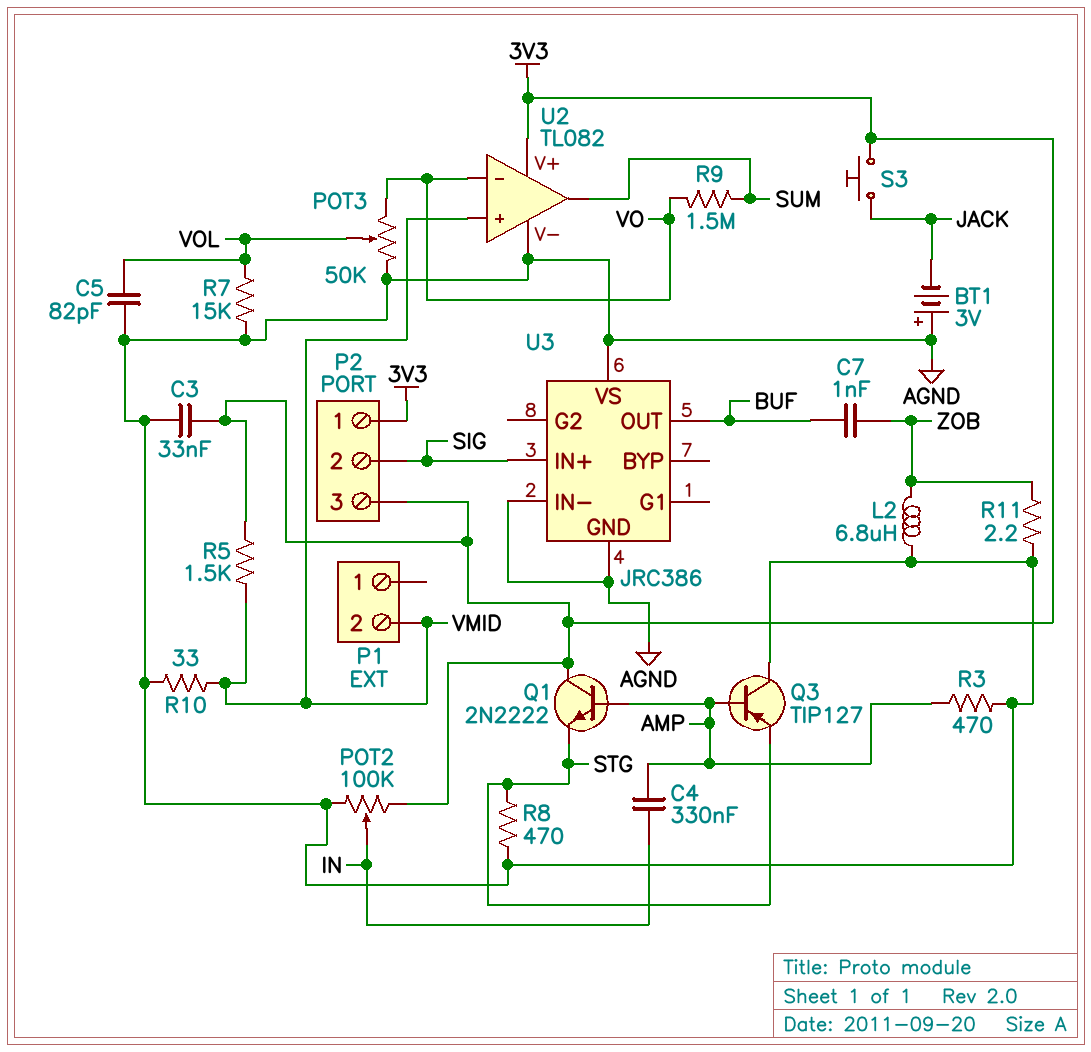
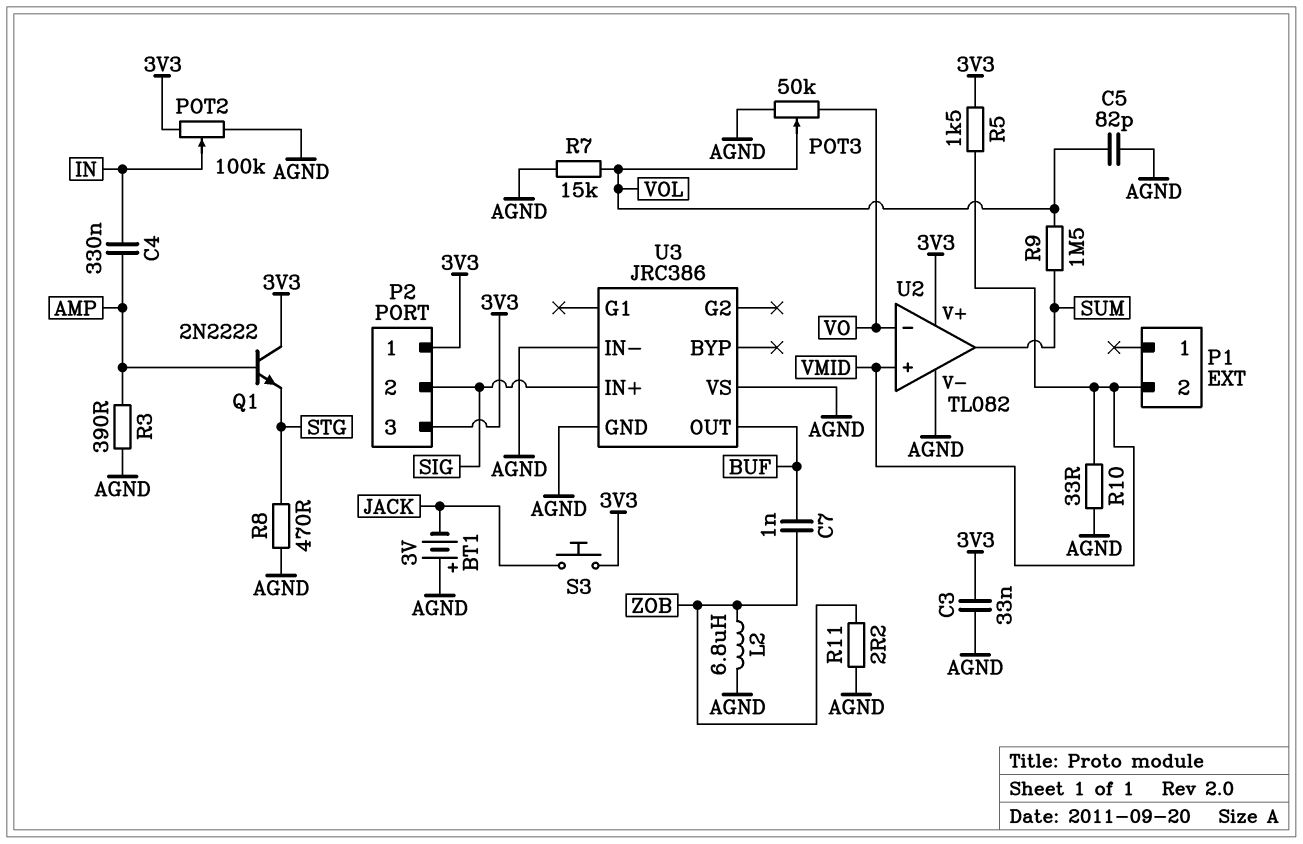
Q3: PNP TIP127 (B AMP, C AGND, E STG) -> none
R3: 470 (AGND, AMP) -> 390 (AGND, AMP)
R9: 1.5M (SUM, VO) -> 1.5M (SUM, VOL)

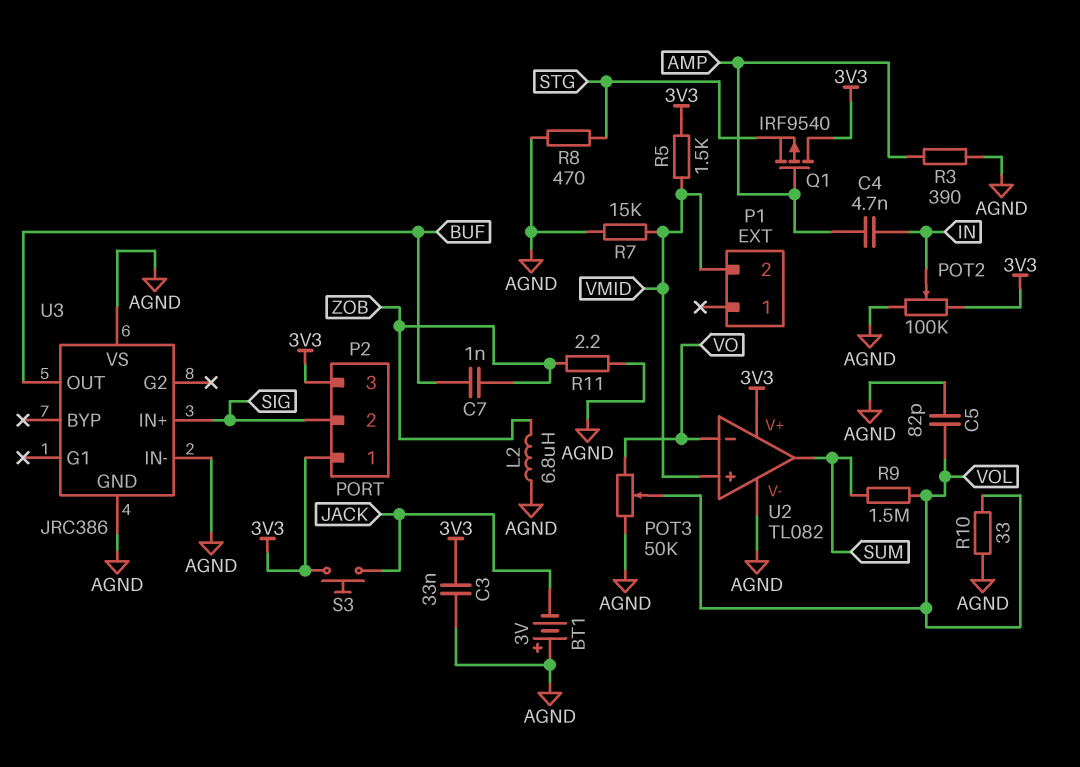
C4: 330nF (AMP, IN) -> 4.7nF (AMP, IN)
Q1: NPN 2N2222 (B AMP, C 3V3, E STG) -> PMOS IRF9540 (G AMP, D 3V3, S STG)
R7: 15k (AGND, VOL) -> 15k (AGND, VMID)
R10: 33 (AGND, VMID) -> 33 (AGND, VOL)

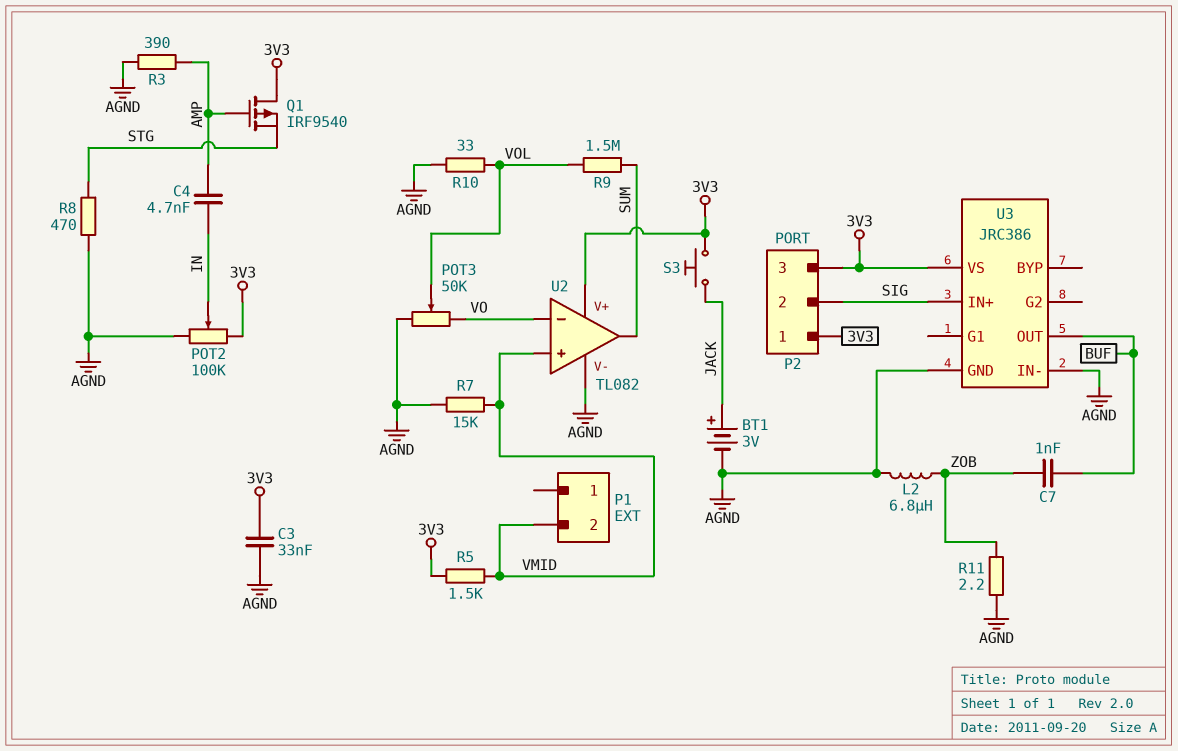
BT1: 3V (plus AGND, minus JACK) -> 3V (plus JACK, minus AGND)
C5: 82pF (AGND, VOL) -> none
U3 pin VS: AGND -> 3V3

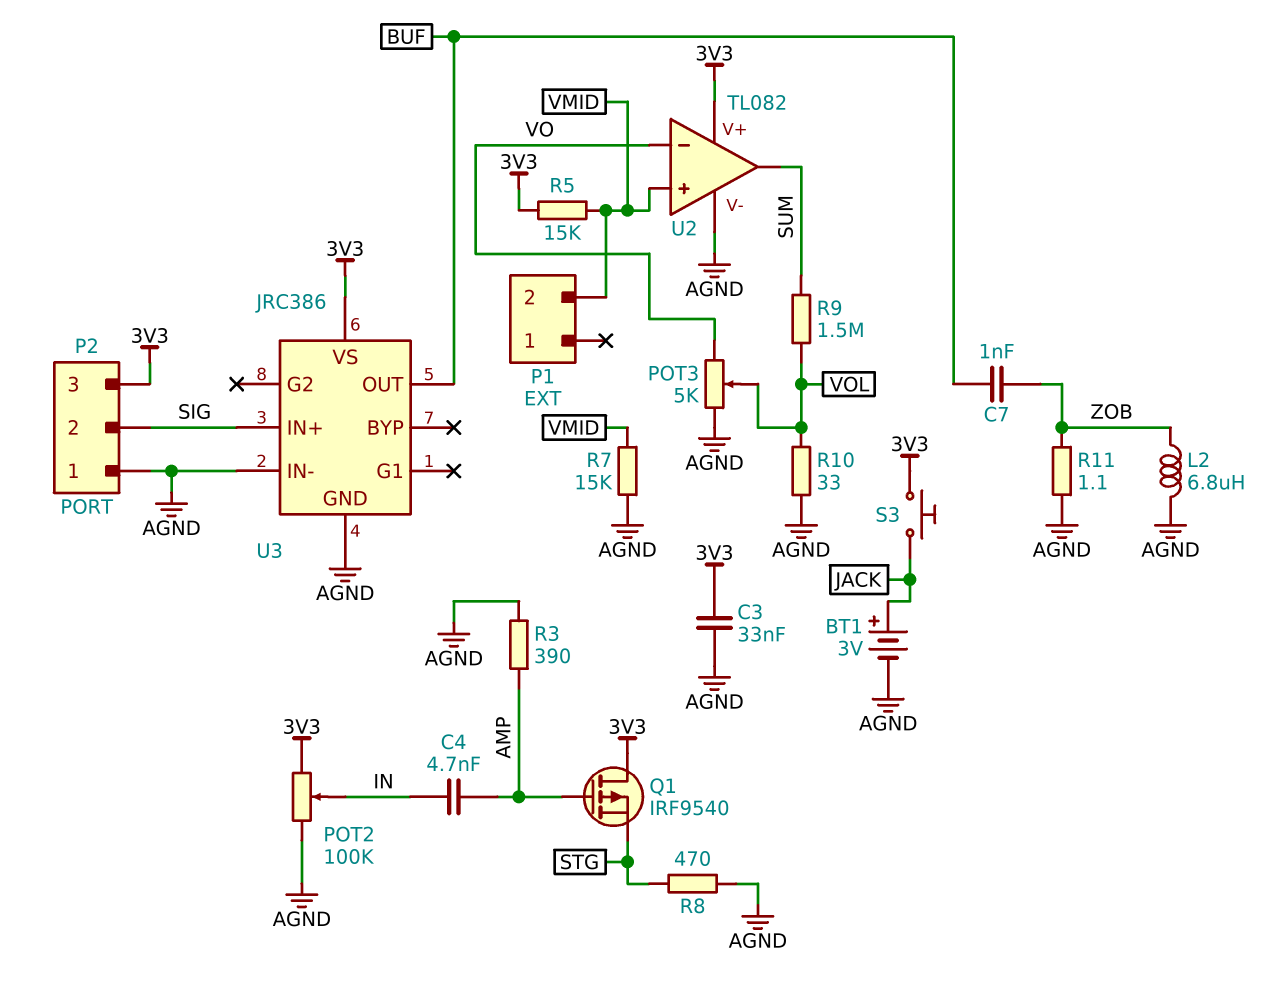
P2 pin 1: 3V3 -> AGND
POT3: 50k (AGND, VO, wiper VOL) -> 5k (AGND, VO, wiper VOL)
R5: 1.5k (3V3, VMID) -> 15k (3V3, VMID)
R11: 2.2 (AGND, ZOB) -> 1.1 (AGND, ZOB)

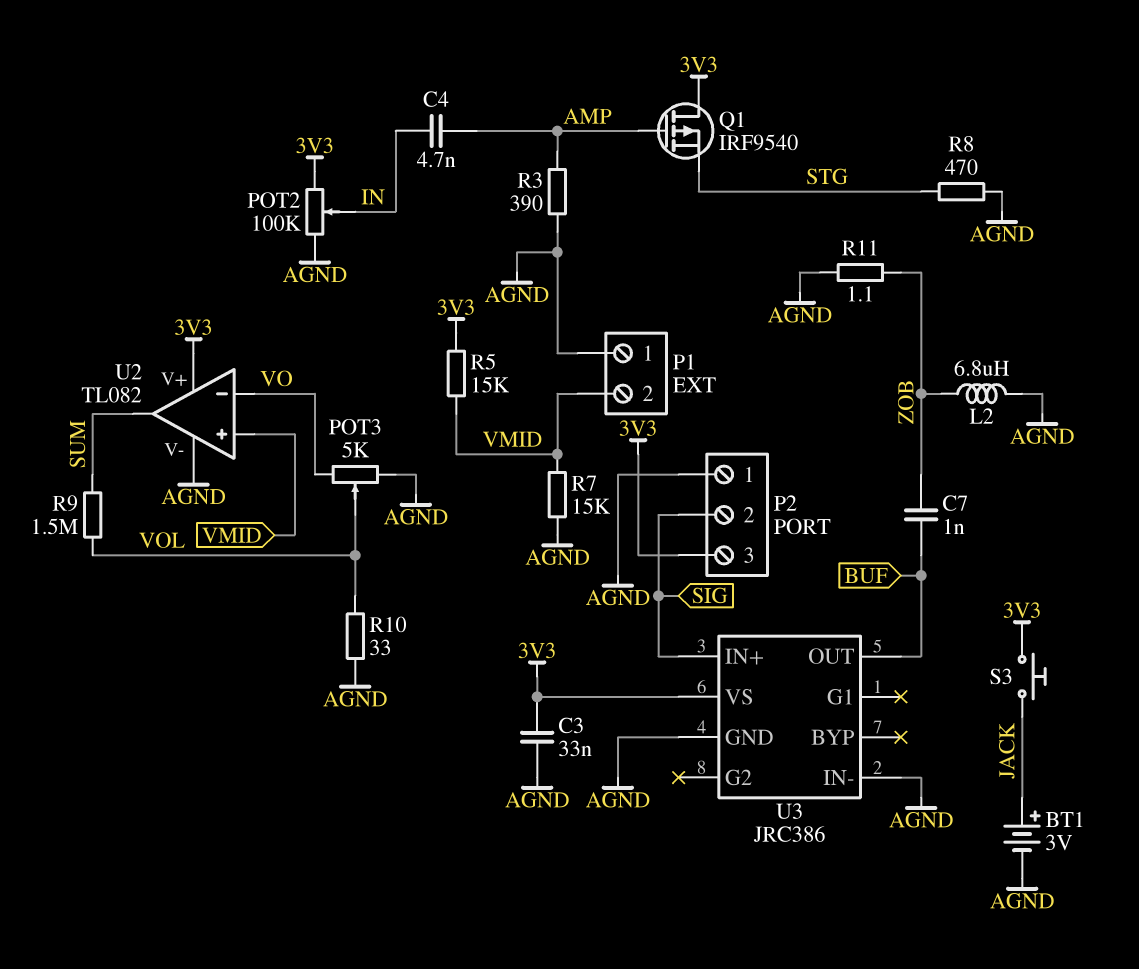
P1 pin 1: none -> AGND

